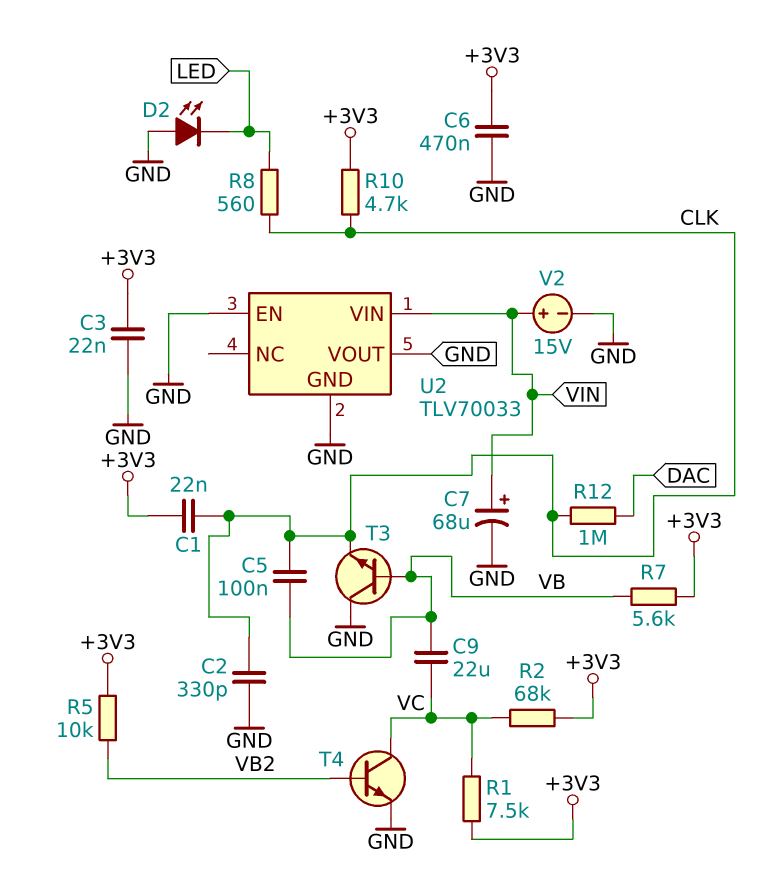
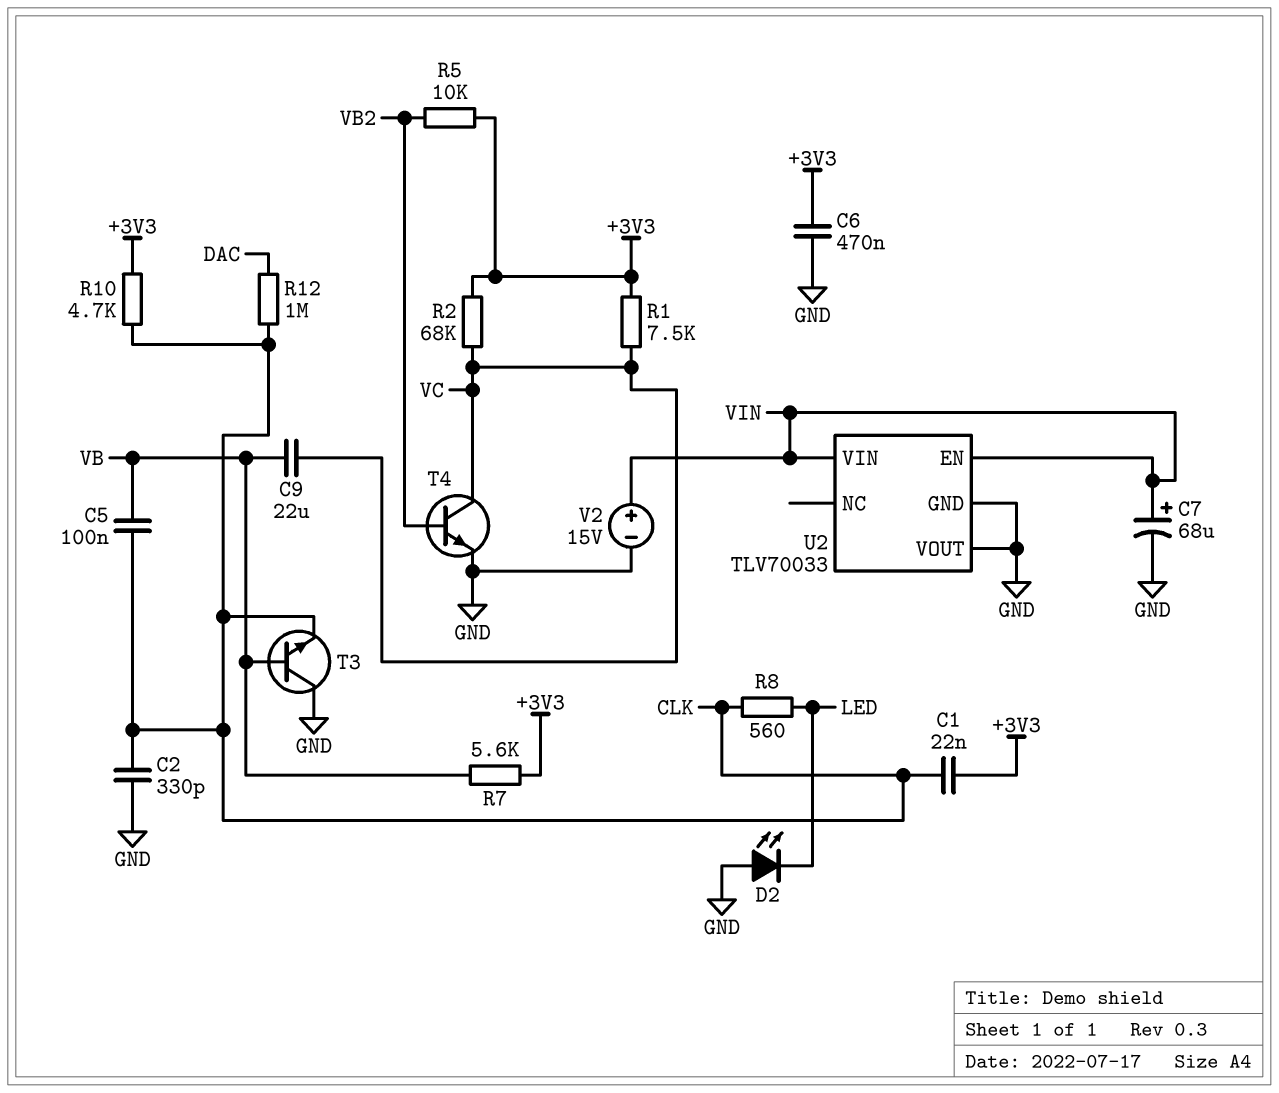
C3: 22nF (+3V3, GND) -> none
U2 pin EN: GND -> VIN

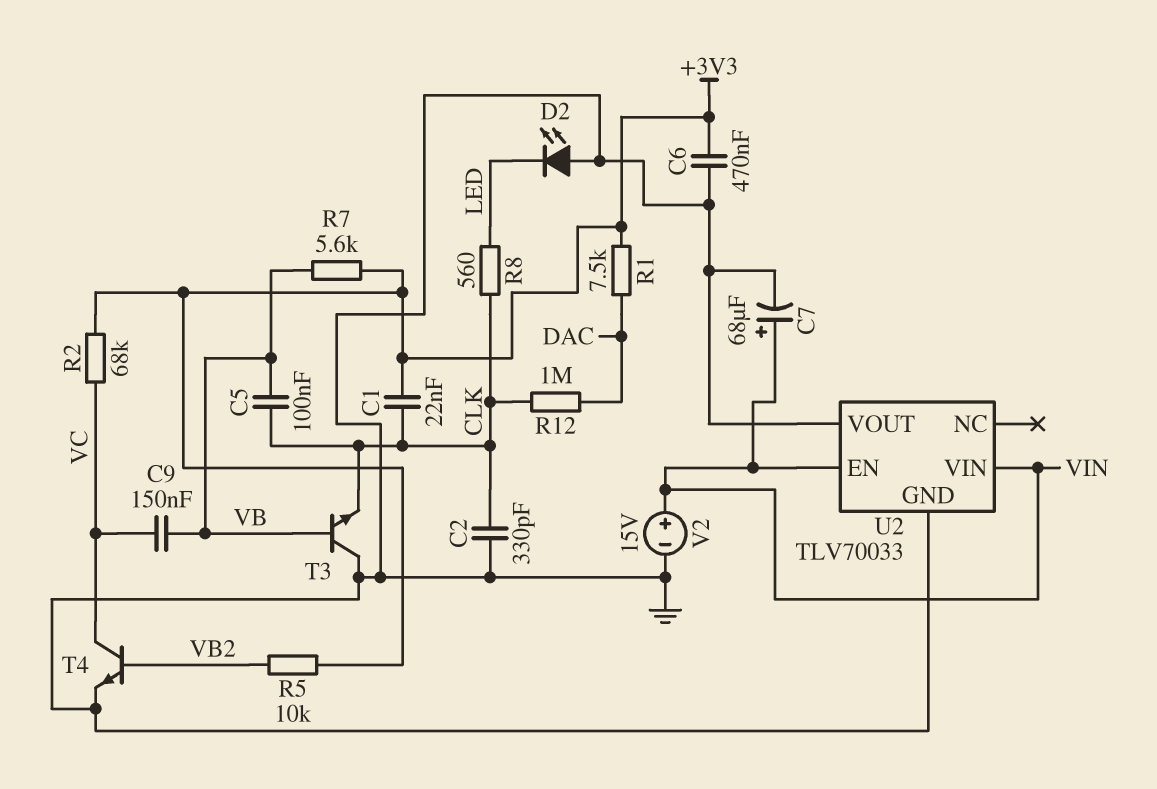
C9: 22uF (VB, VC) -> 150nF (VB, VC)
R1: 7.5k (+3V3, VC) -> 7.5k (+3V3, DAC)
R10: 4.7k (+3V3, CLK) -> none

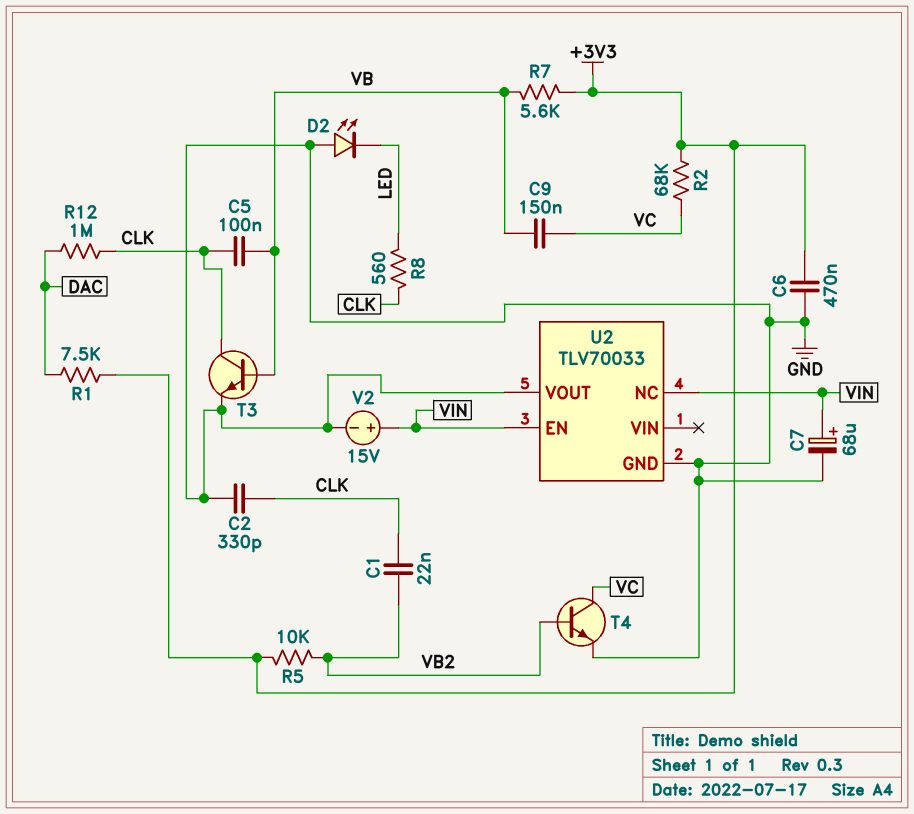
C1: 22nF (+3V3, CLK) -> 22nF (CLK, VB2)
T3: NPN (B VB, C GND, E CLK) -> NPN (B VB, C CLK, E GND)
U2 pin NC: none -> VIN
U2 pin VIN: VIN -> none

